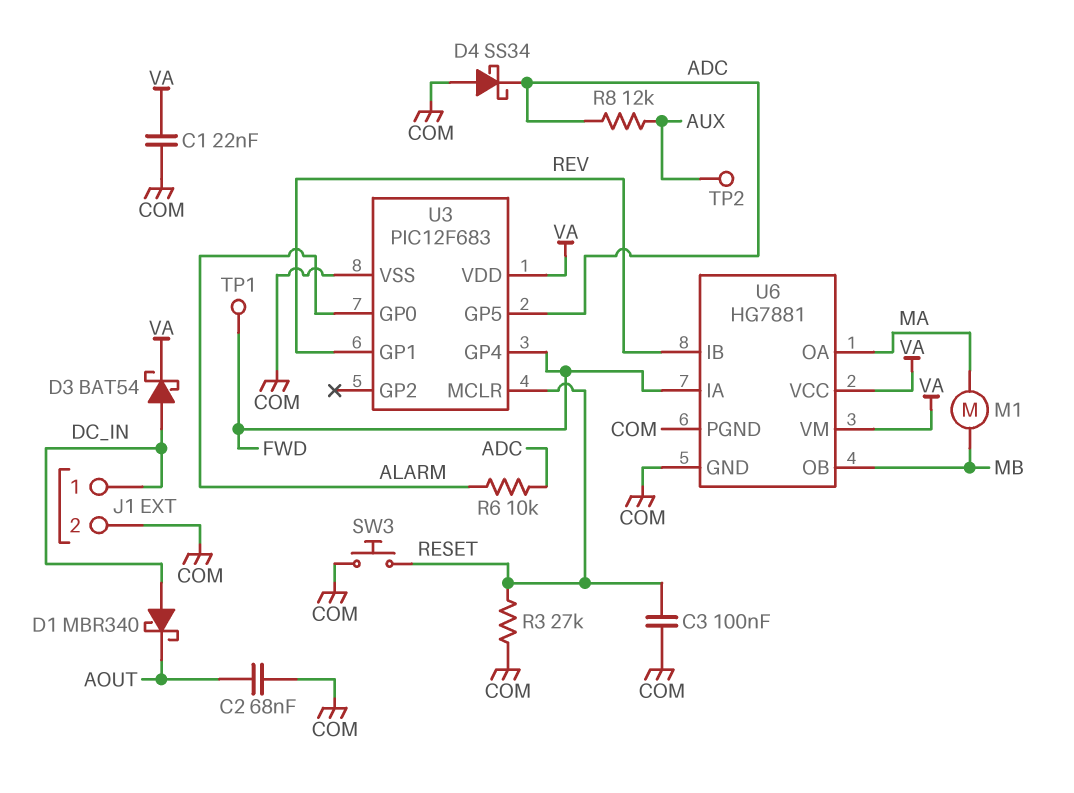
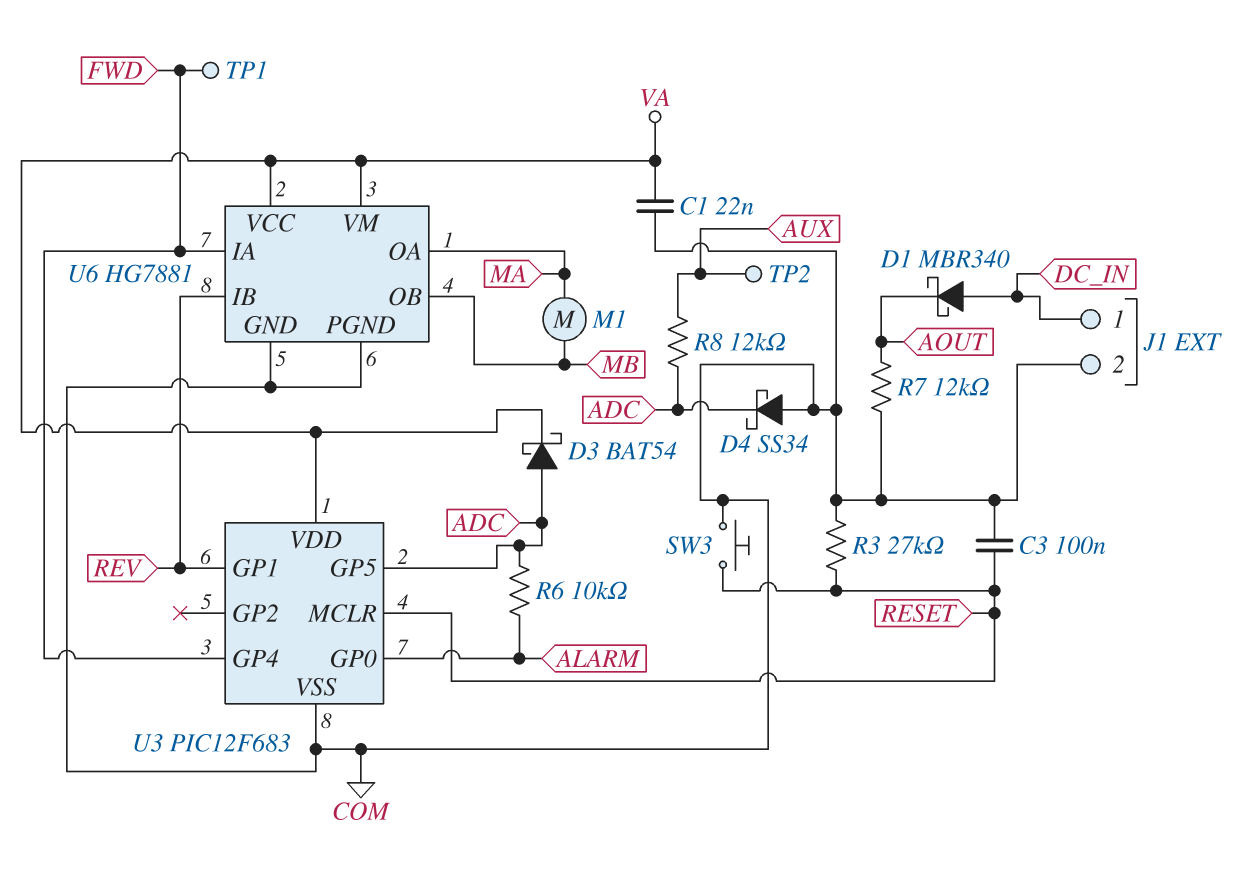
C2: 68nF (AOUT, COM) -> none
D3: schottky BAT54 (A DC_IN, K VA) -> schottky BAT54 (A ADC, K VA)
R7: none -> 12k (AOUT, COM)

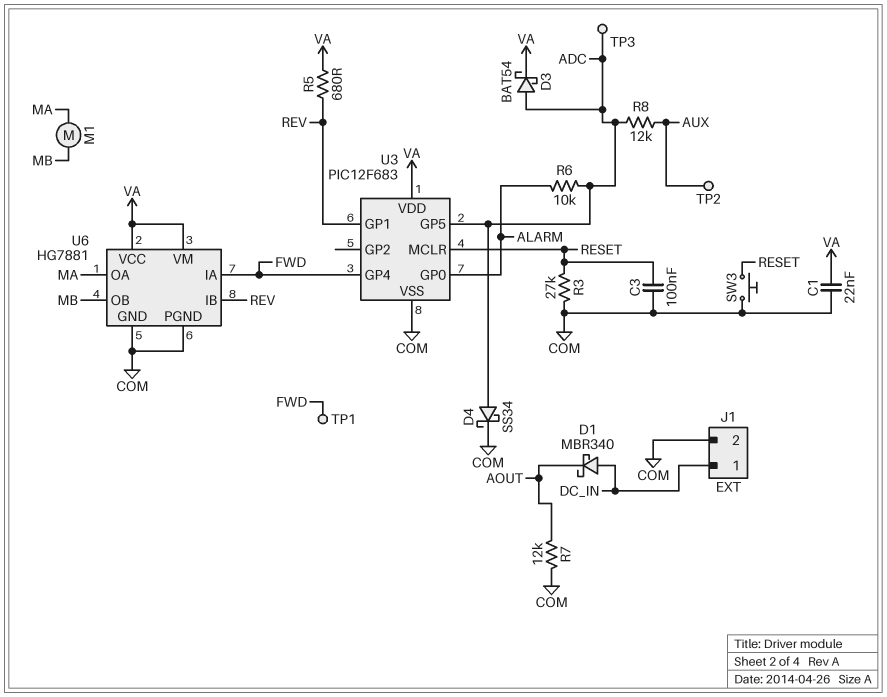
D4: schottky SS34 (A COM, K ADC) -> schottky SS34 (A ADC, K COM)
R5: none -> 680 (REV, VA)
TP3: none -> test point (ADC)

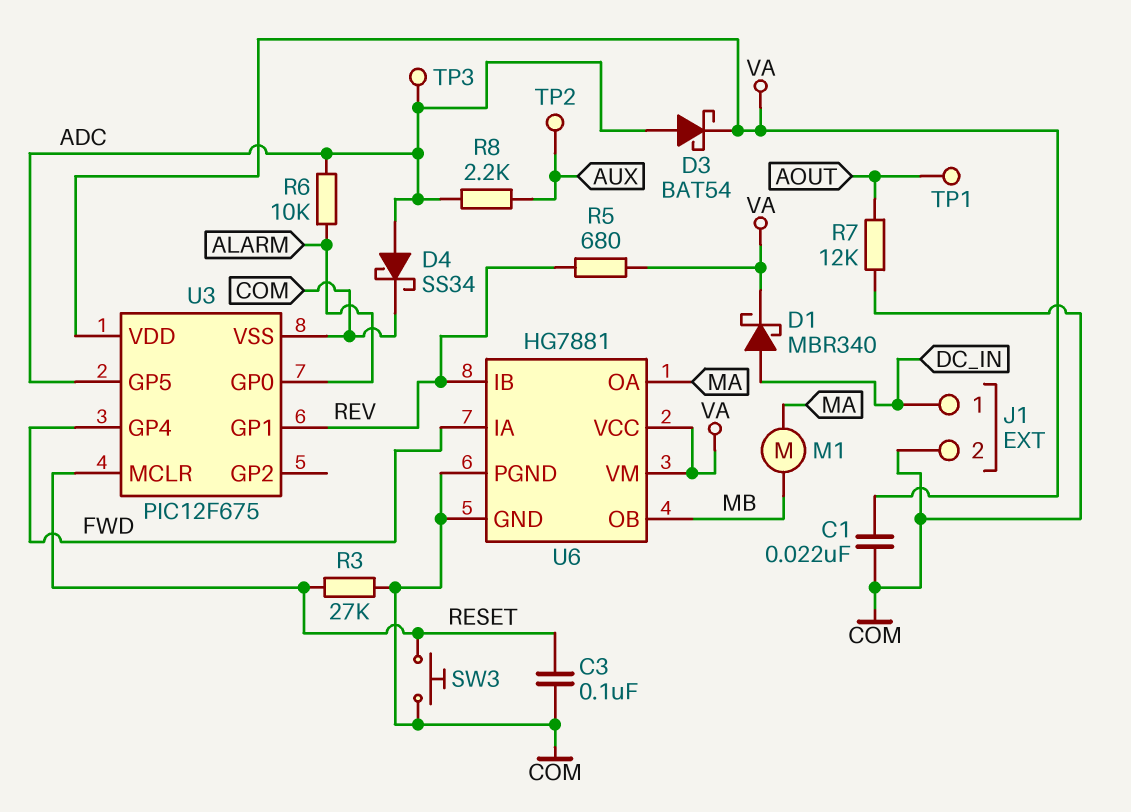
D1: schottky MBR340 (A DC_IN, K AOUT) -> schottky MBR340 (A DC_IN, K VA)
R8: 12k (ADC, AUX) -> 2.2k (ADC, AUX)
TP1: test point (FWD) -> test point (AOUT)
U3: PIC12F683 -> PIC12F675

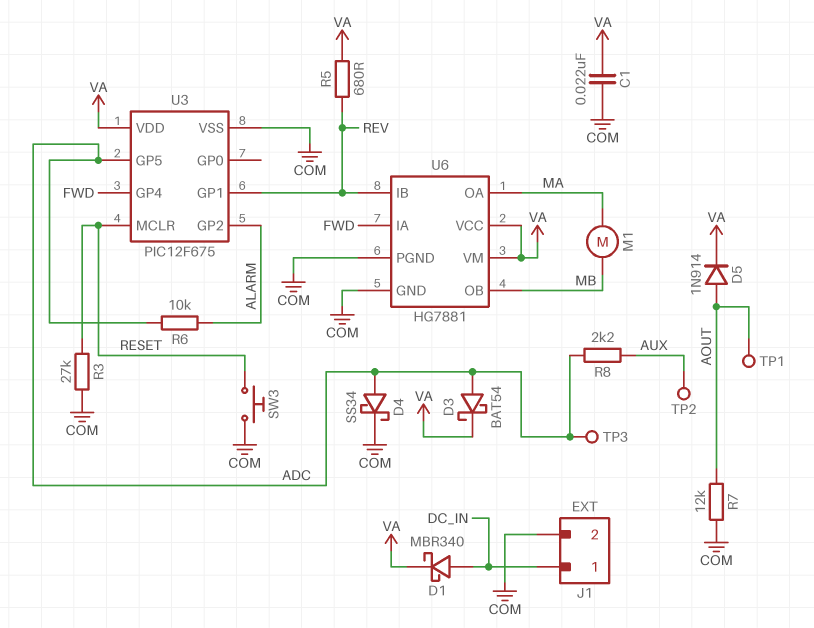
C3: 100nF (COM, RESET) -> none
D5: none -> diode 1N914 (A AOUT, K VA)
U3 pin GP0: ALARM -> none
U3 pin GP2: none -> ALARM

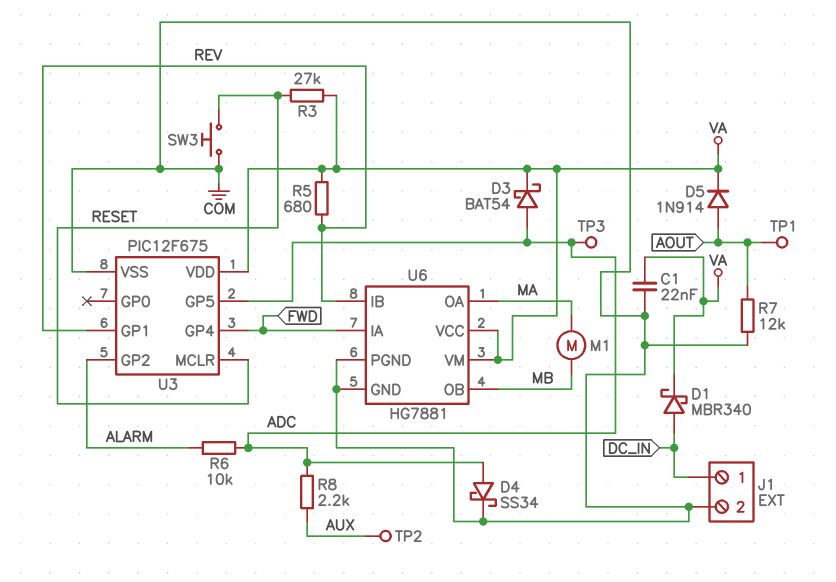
R3: 27k (COM, RESET) -> 27k (RESET, VA)

